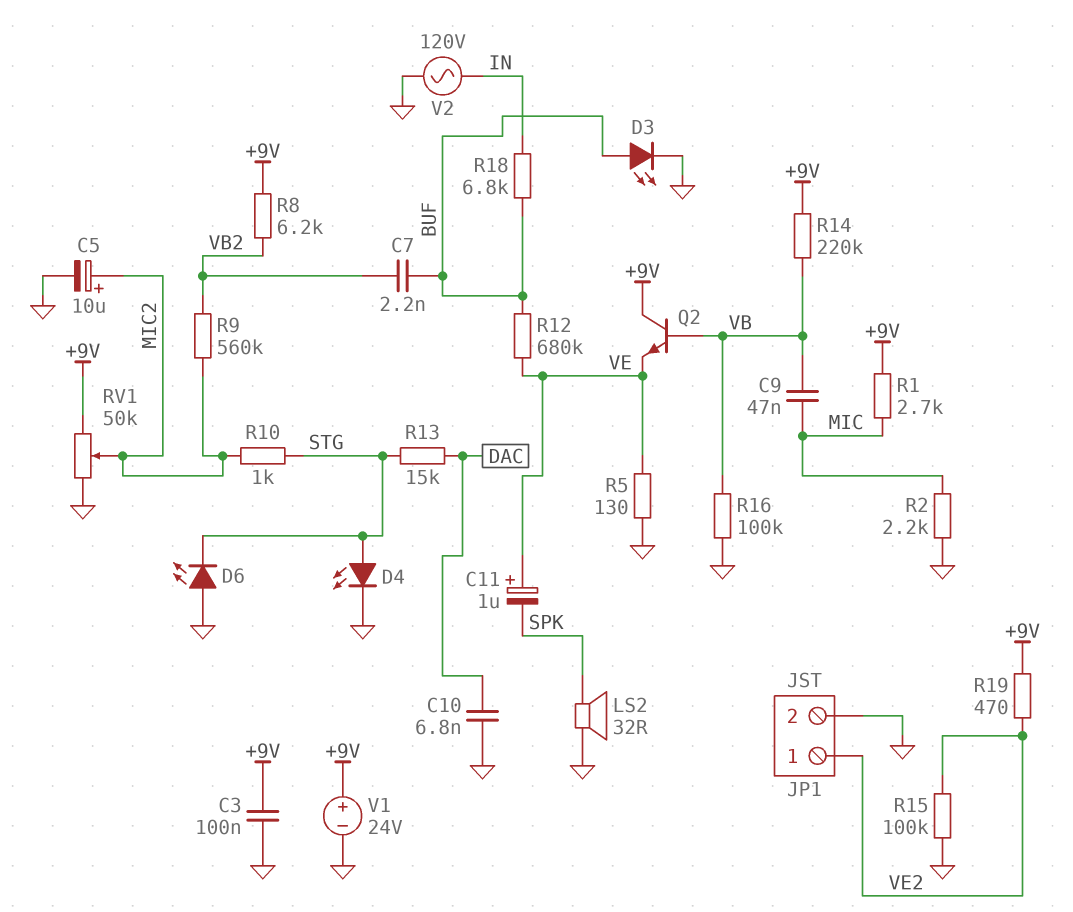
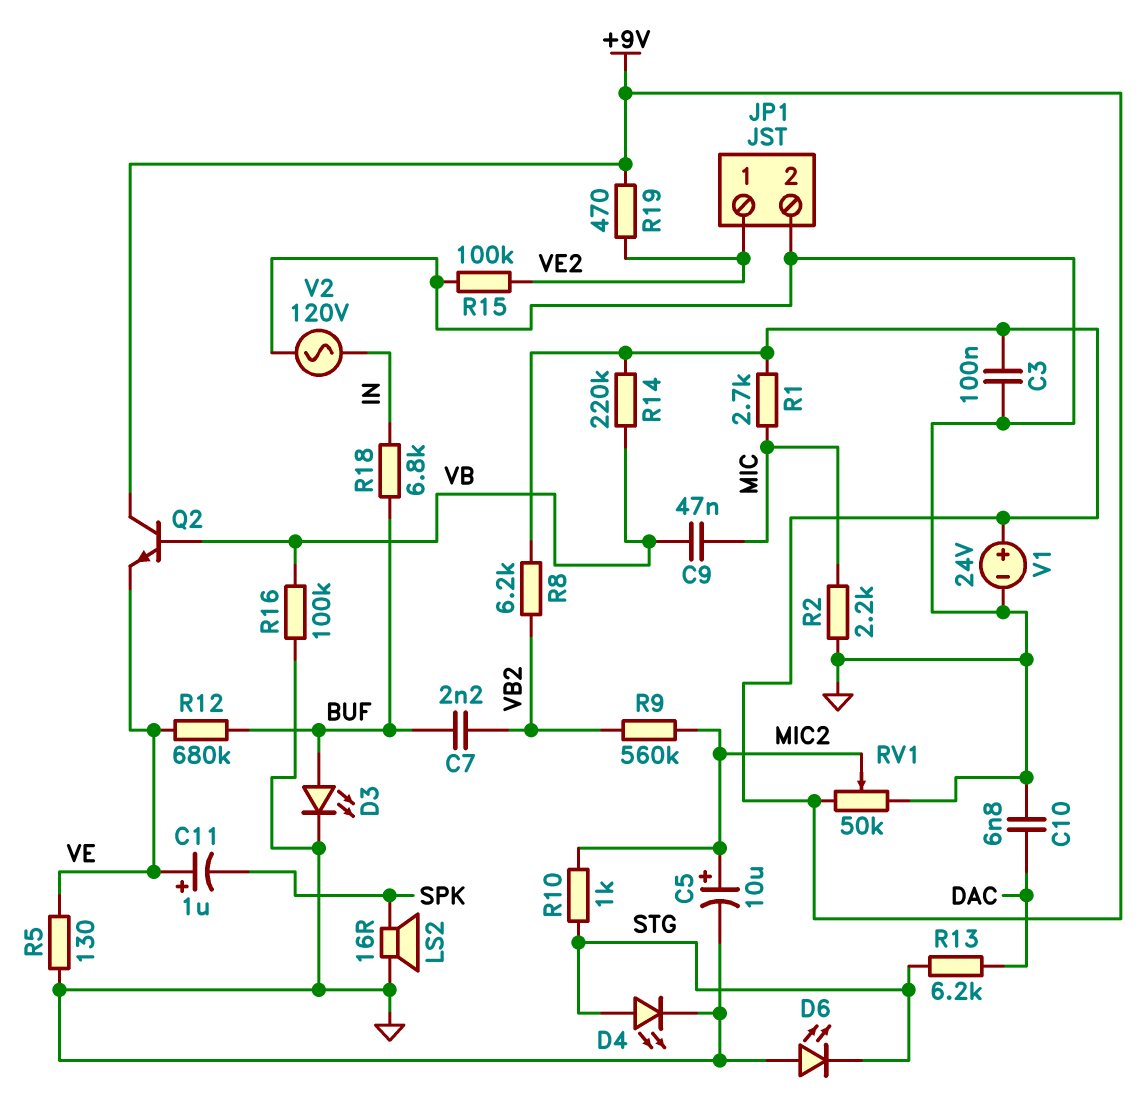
LS2: speaker 32R (GND, SPK) -> speaker 16R (GND, SPK)
R13: 15k (DAC, STG) -> 6.2k (DAC, STG)

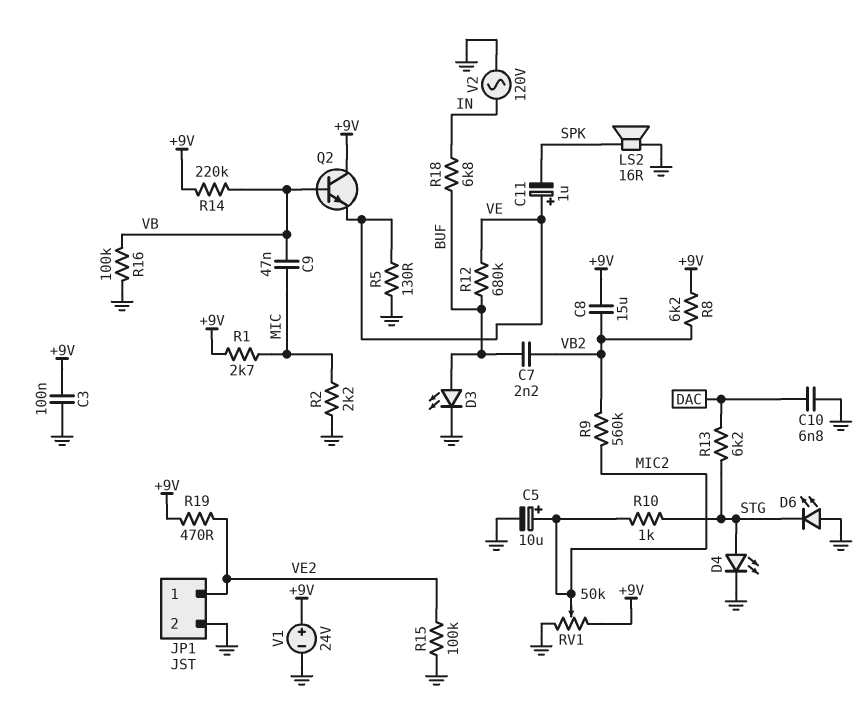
C8: none -> 15uF (+9V, VB2)

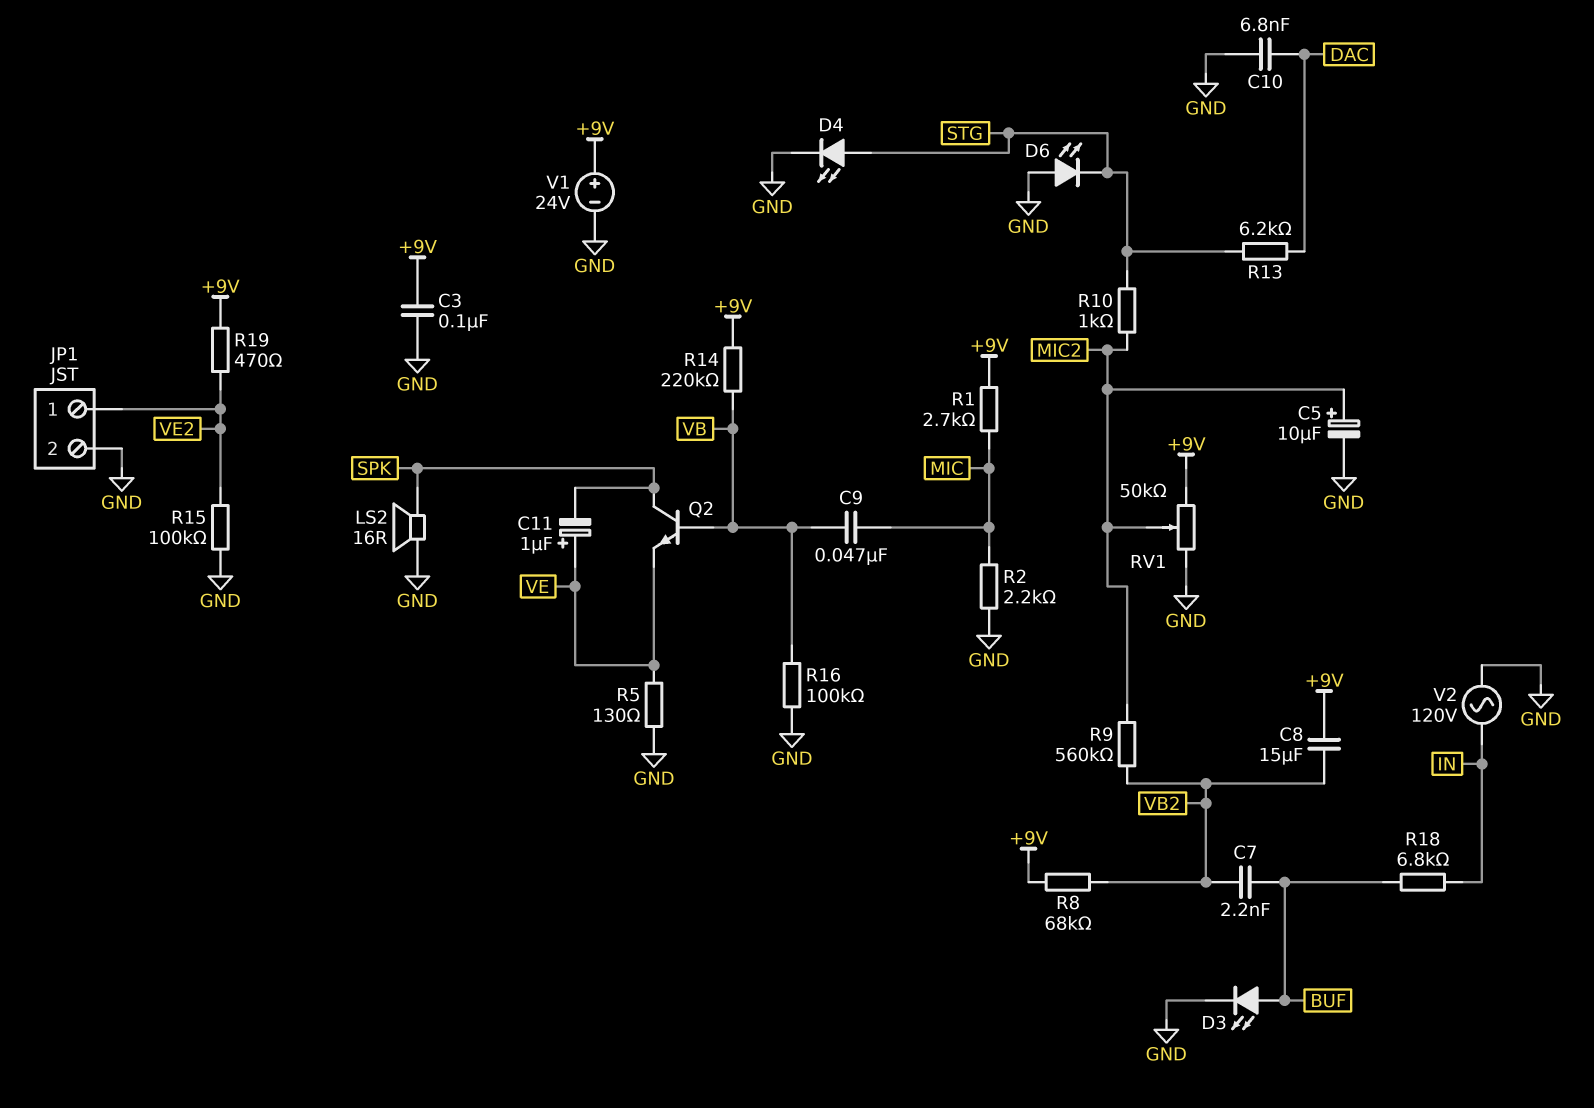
Q2: NPN (B VB, C +9V, E VE) -> NPN (B VB, C SPK, E VE)
R8: 6.2k (+9V, VB2) -> 68k (+9V, VB2)
R12: 680k (BUF, VE) -> none

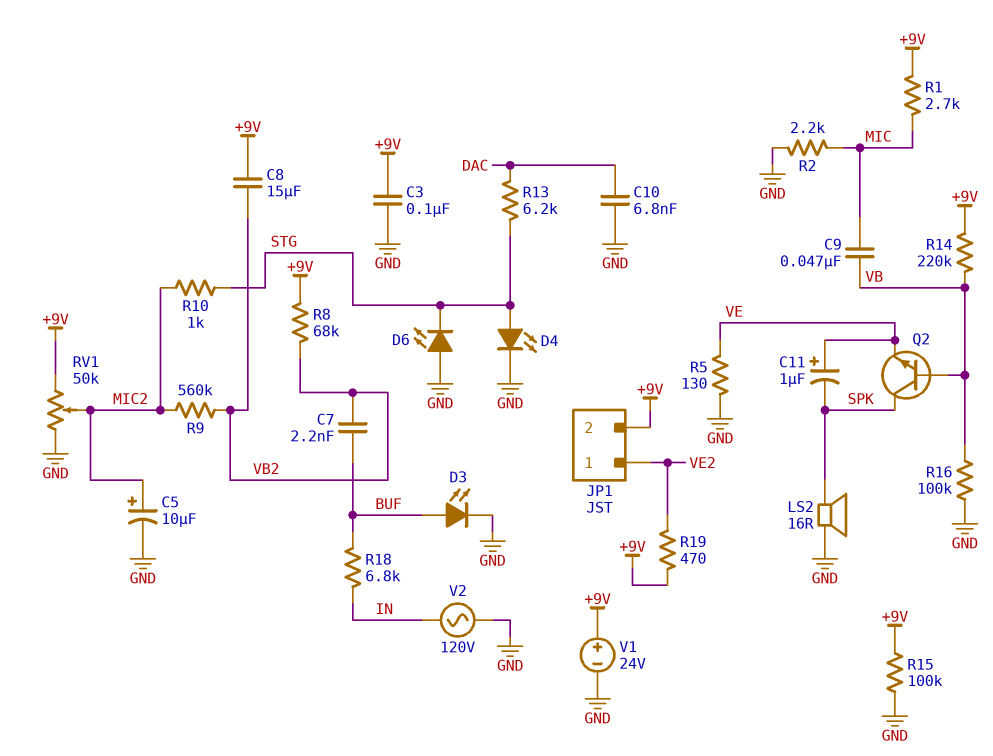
JP1 pin 2: GND -> +9V
R15: 100k (GND, VE2) -> 100k (+9V, GND)

